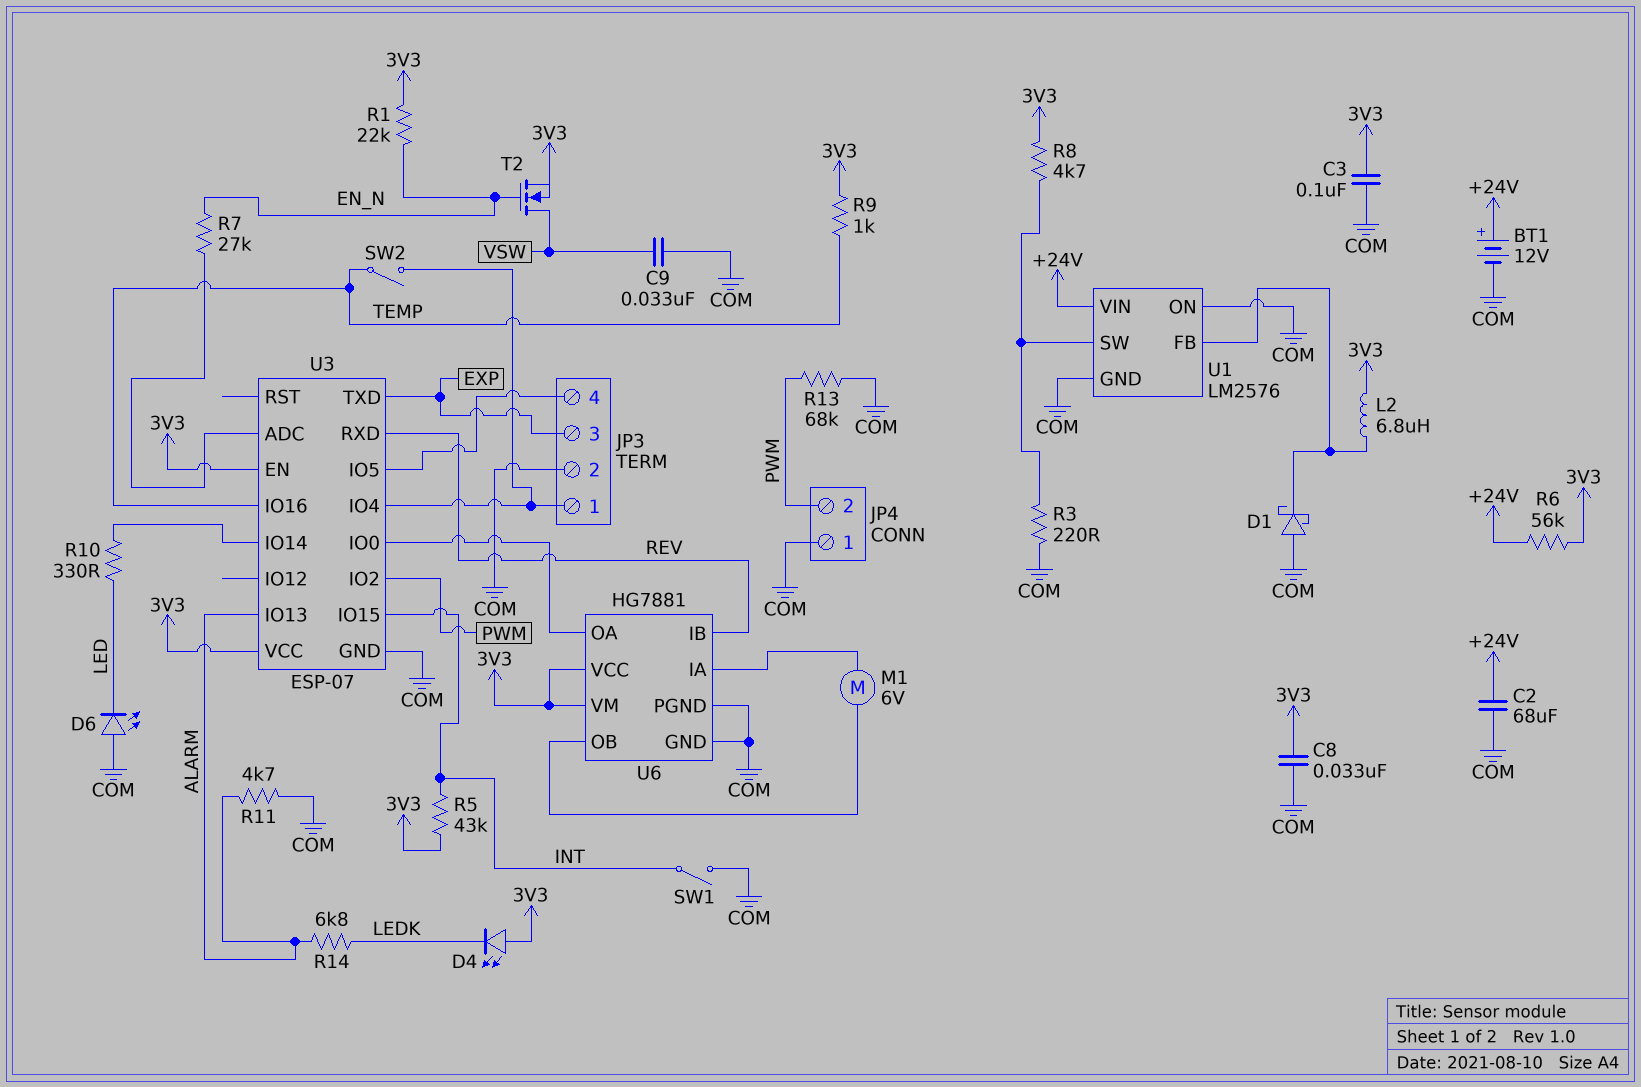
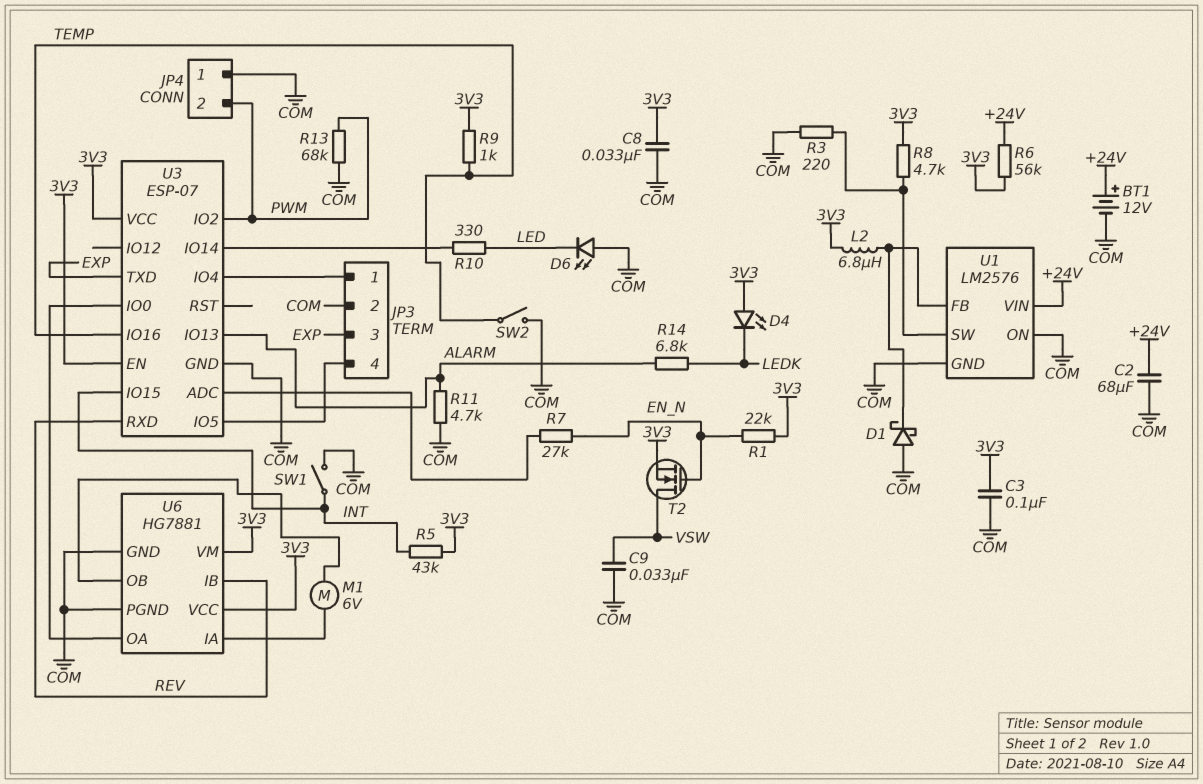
SW2: switch (JP3/1, TEMP) -> switch (COM, TEMP)

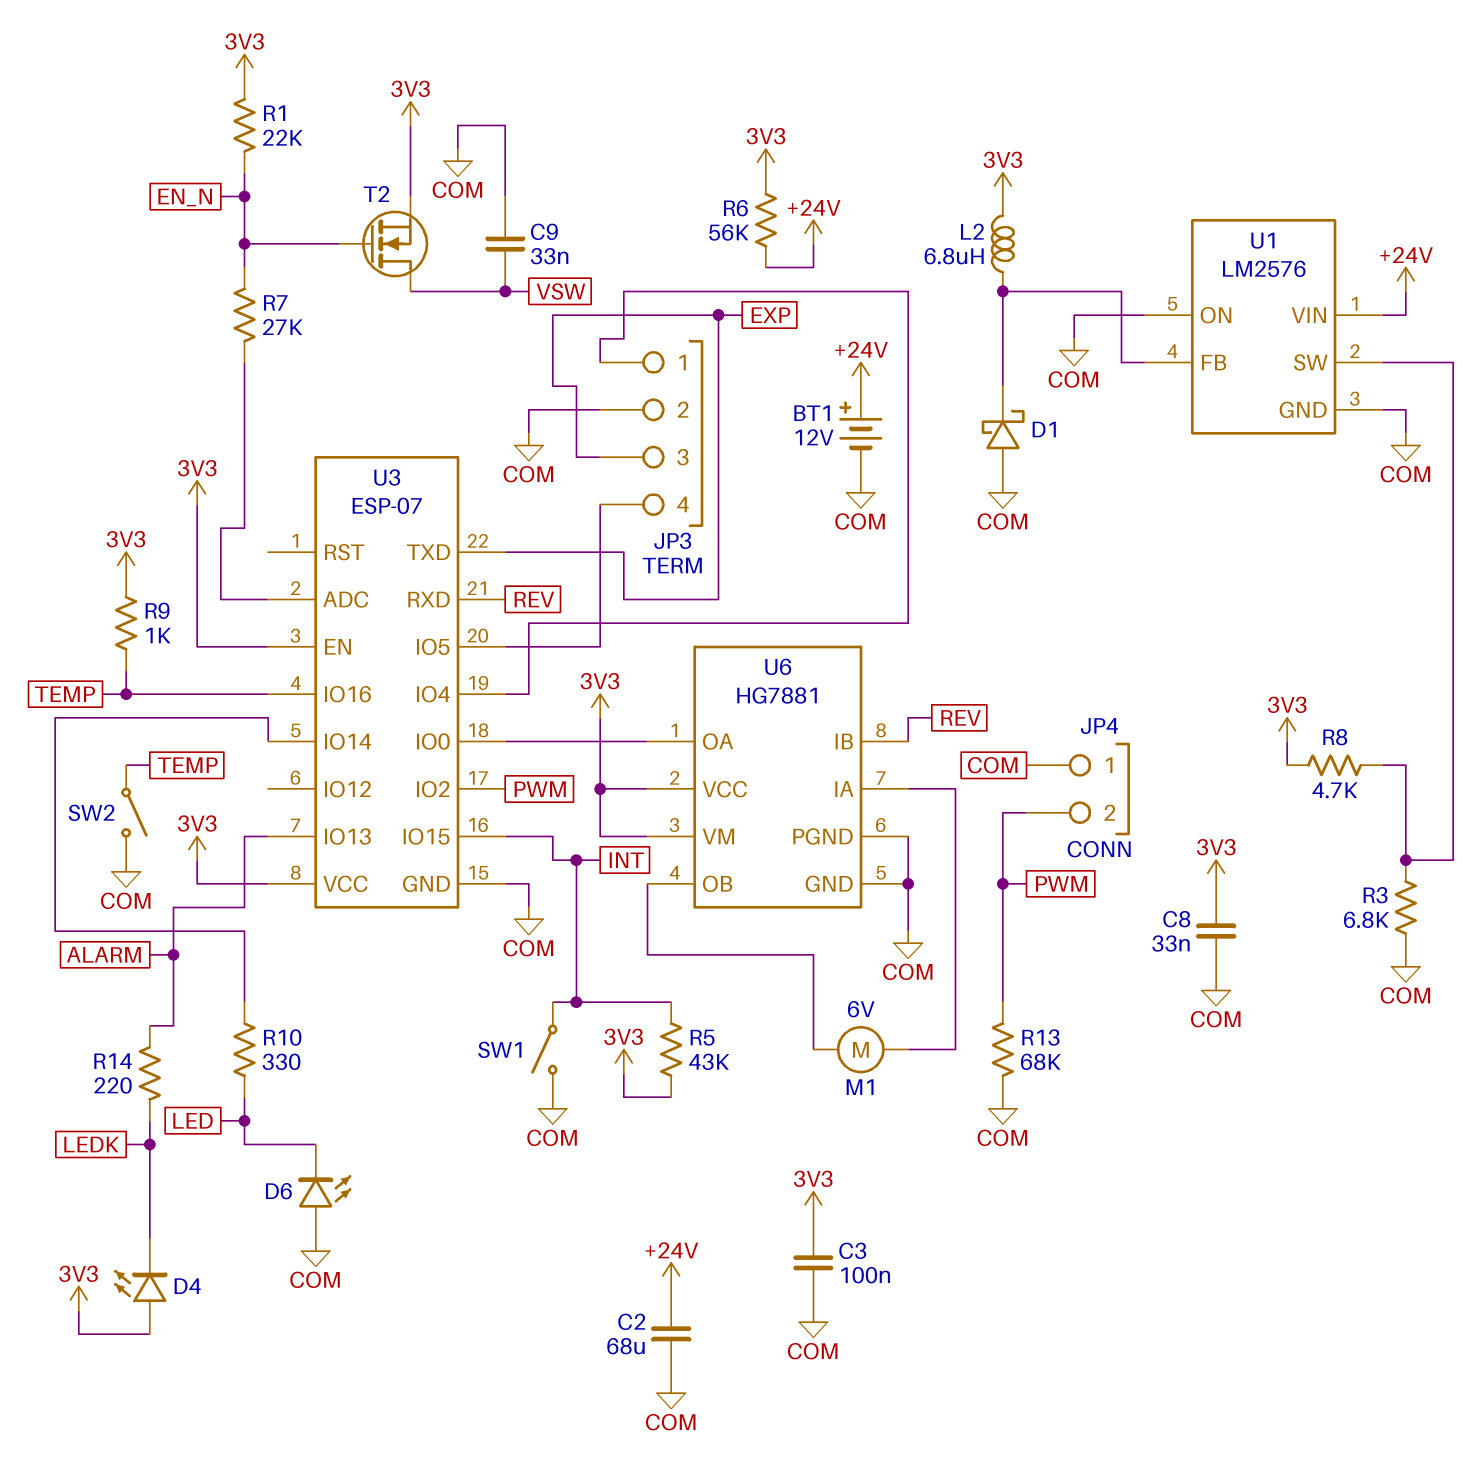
R3: 220 (COM, U1/SW) -> 6.8k (COM, U1/SW)
R11: 4.7k (ALARM, COM) -> none
R14: 6.8k (ALARM, LEDK) -> 220 (ALARM, LEDK)

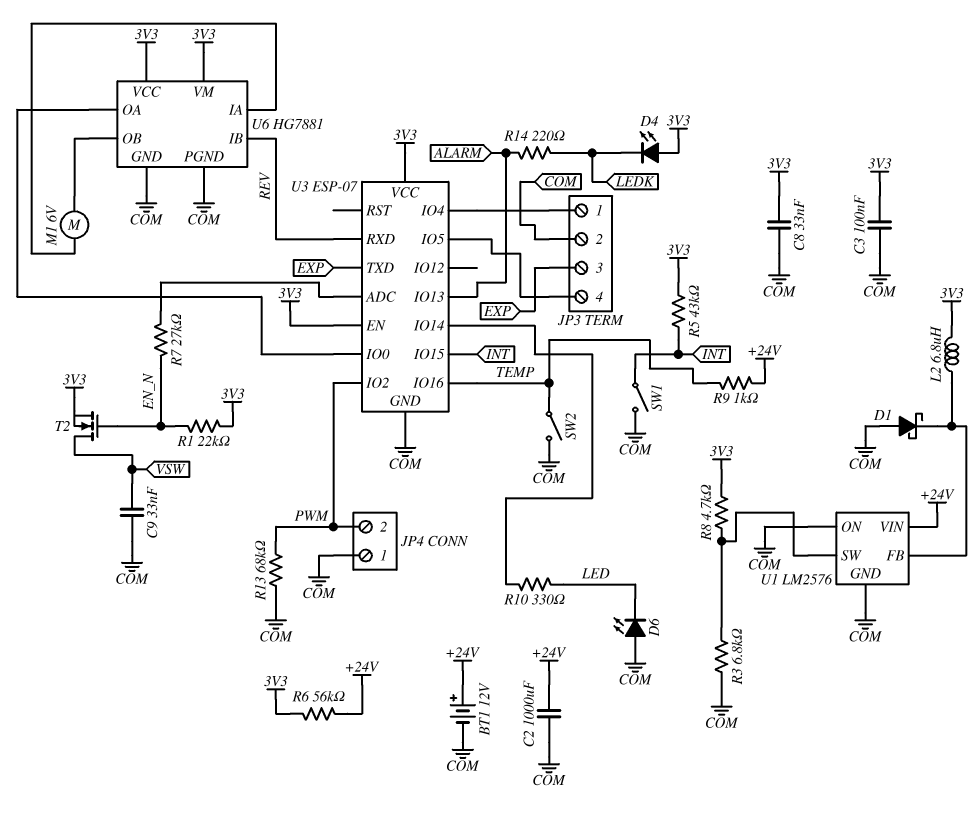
C2: 68uF (+24V, COM) -> 1000uF (+24V, COM)
R9: 1k (3V3, TEMP) -> 1k (+24V, TEMP)

